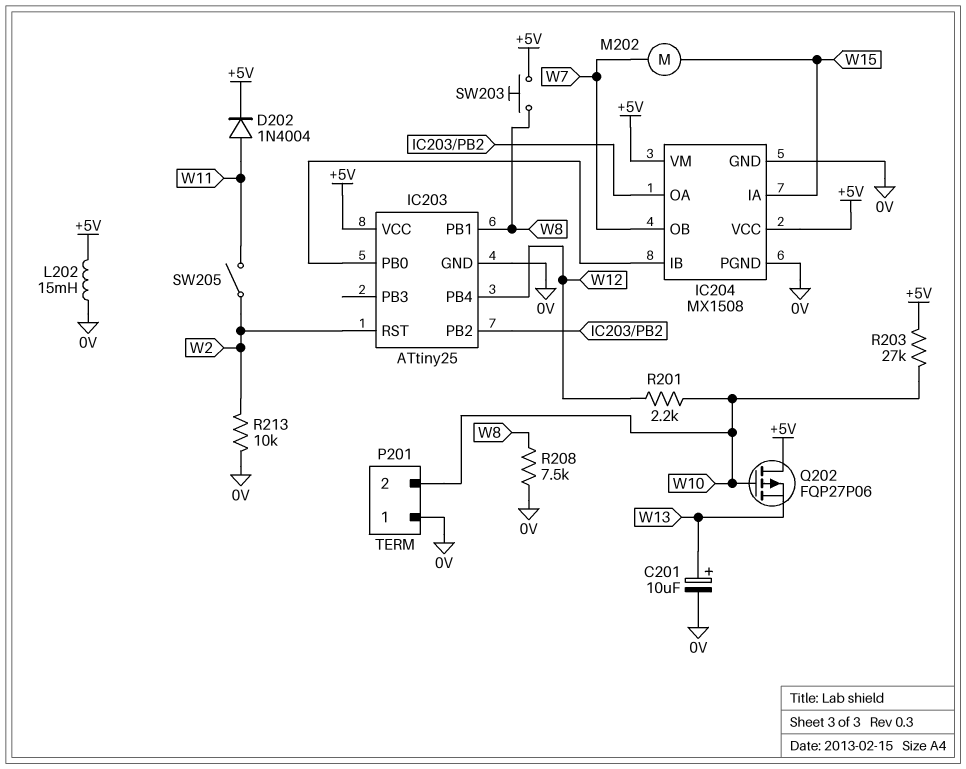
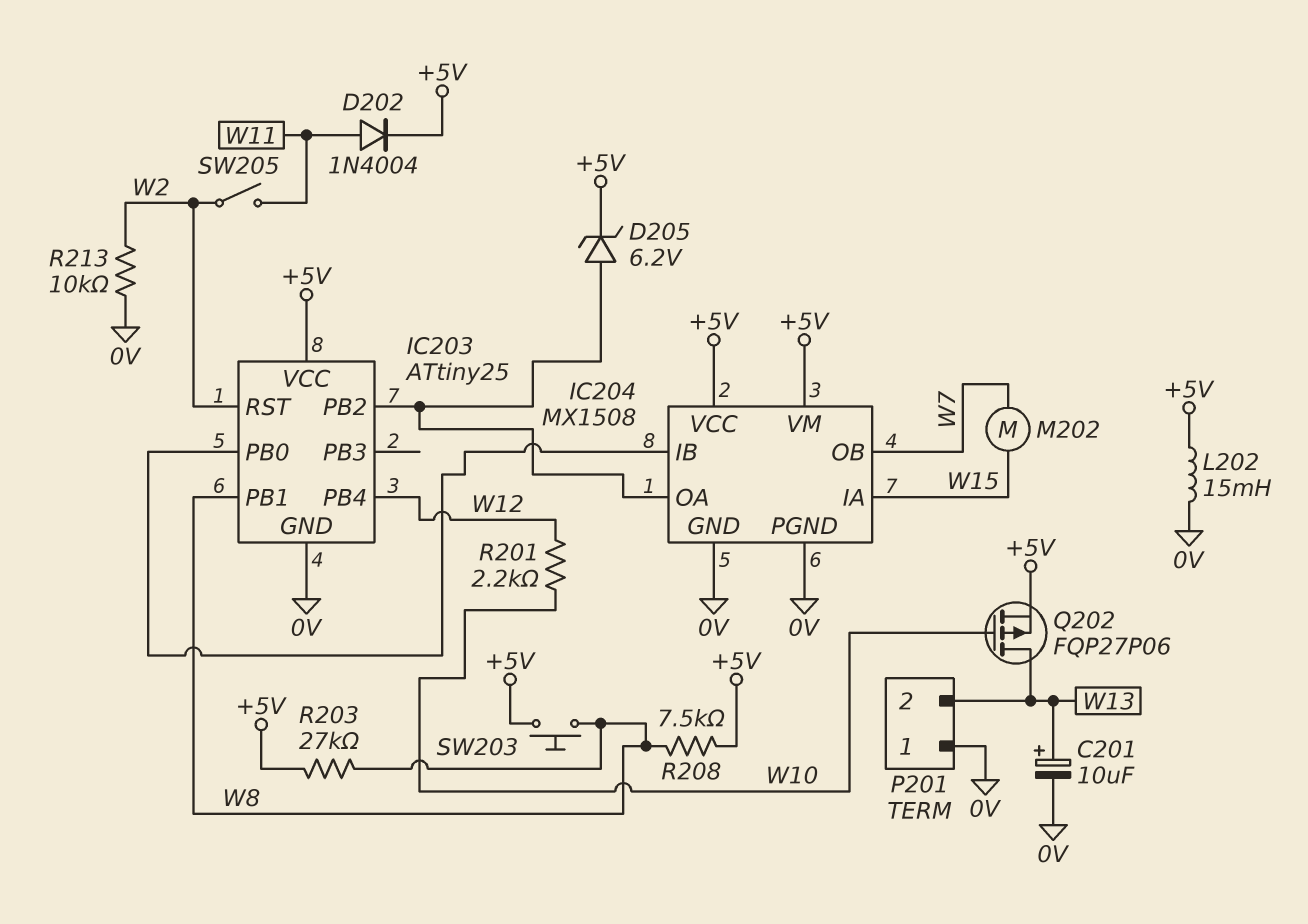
D205: none -> zener 6.2V (A IC203/PB2, K +5V)
P201 pin 2: W10 -> W13
Q202: PMOS FQP27P06 (G W10, D +5V, S W13) -> PMOS FQP27P06 (G W10, D W13, S +5V)
R203: 27k (+5V, W10) -> 27k (+5V, W8)
R208: 7.5k (0V, W8) -> 7.5k (+5V, W8)

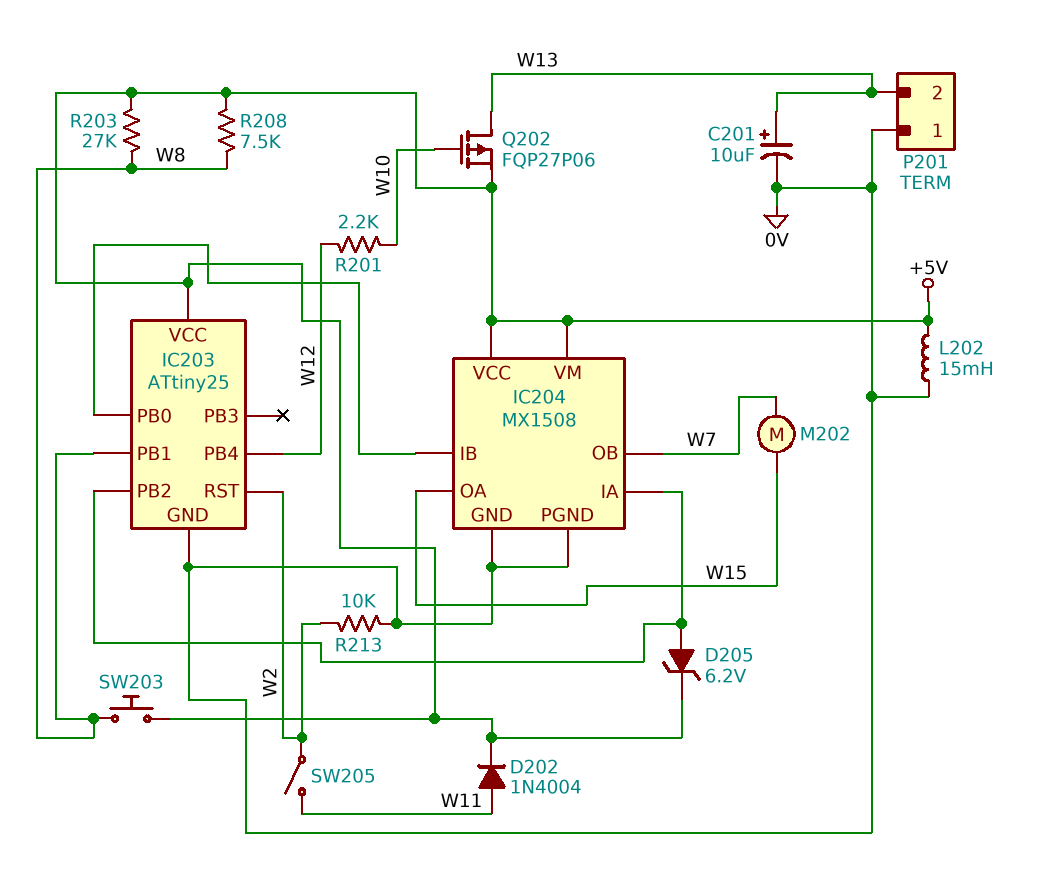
IC204 pin IA: W15 -> IC203/PB2
IC204 pin OA: IC203/PB2 -> W15

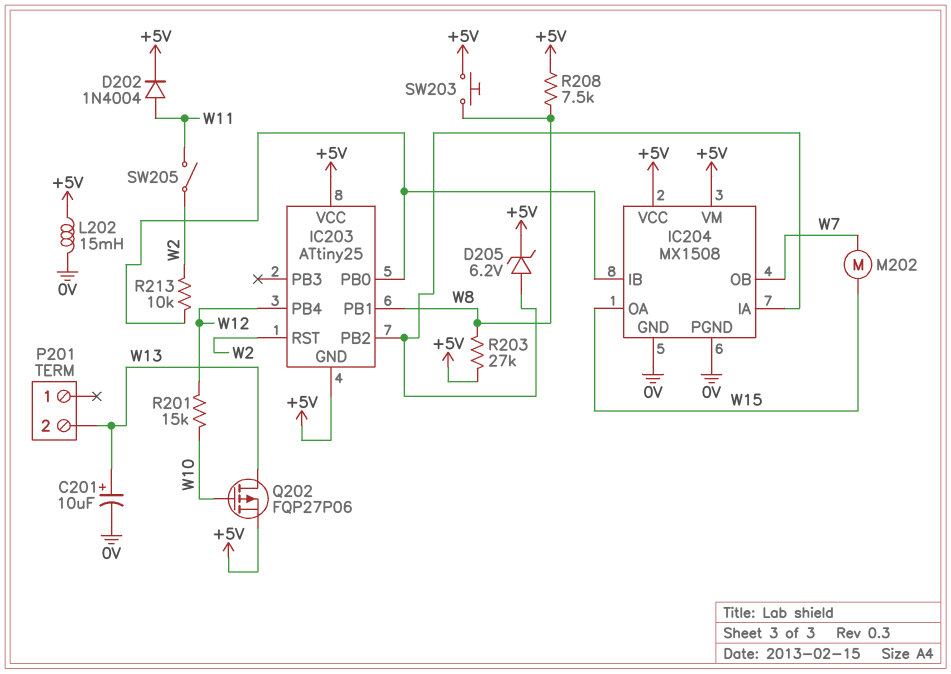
IC203 pin GND: 0V -> +5V
P201 pin 1: 0V -> none
R201: 2.2k (W10, W12) -> 15k (W10, W12)
R213: 10k (0V, W2) -> 10k (IC203/PB0, W2)

